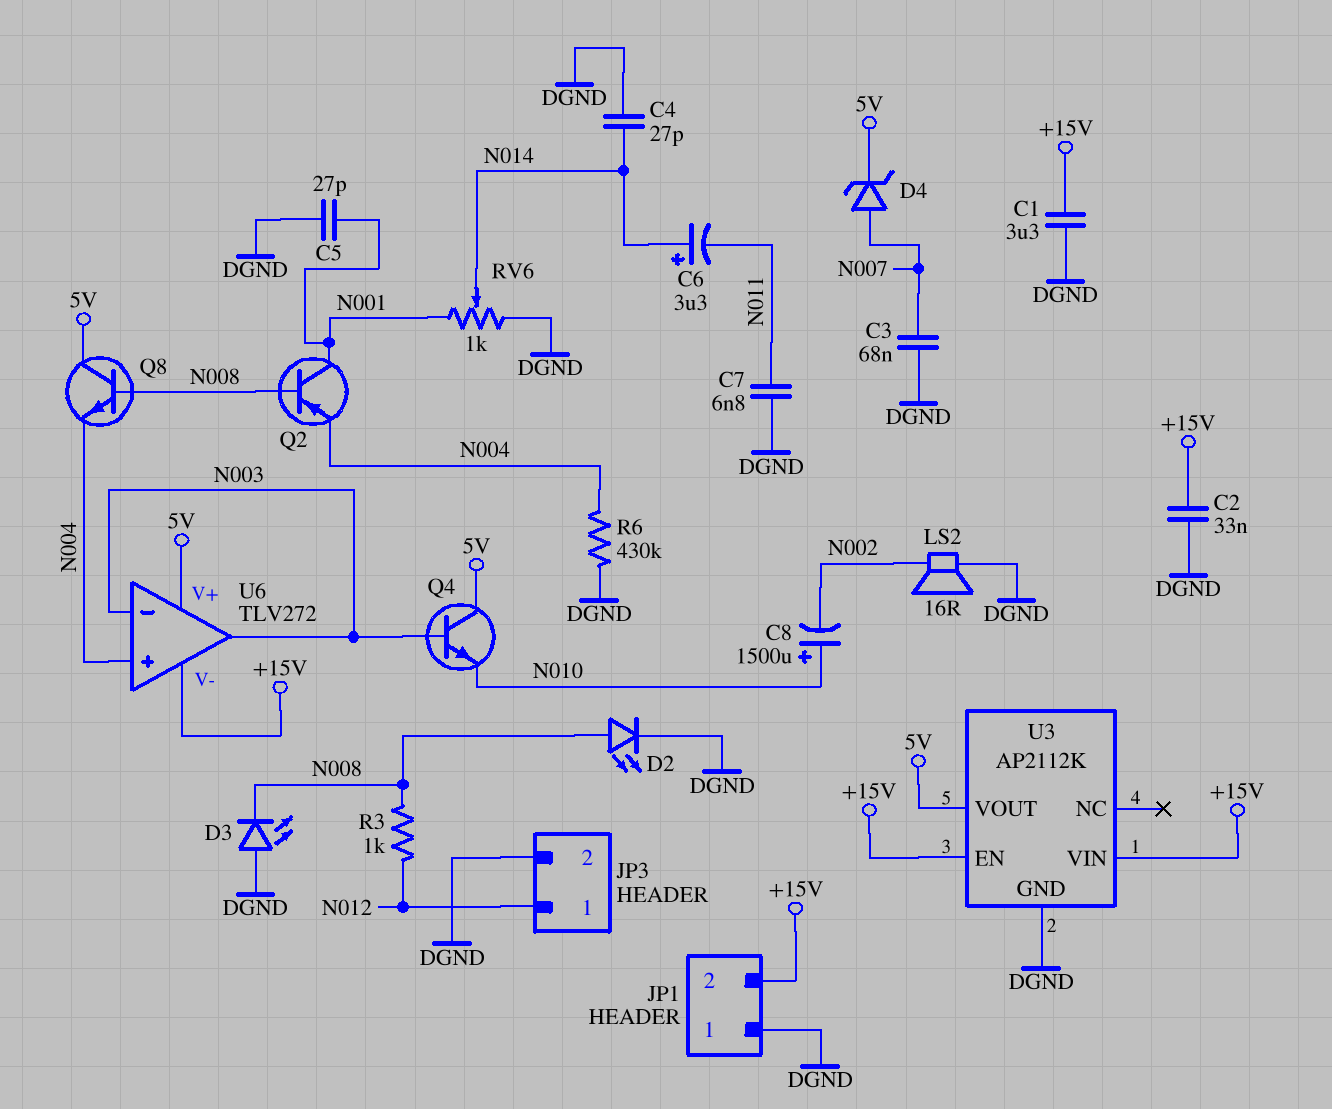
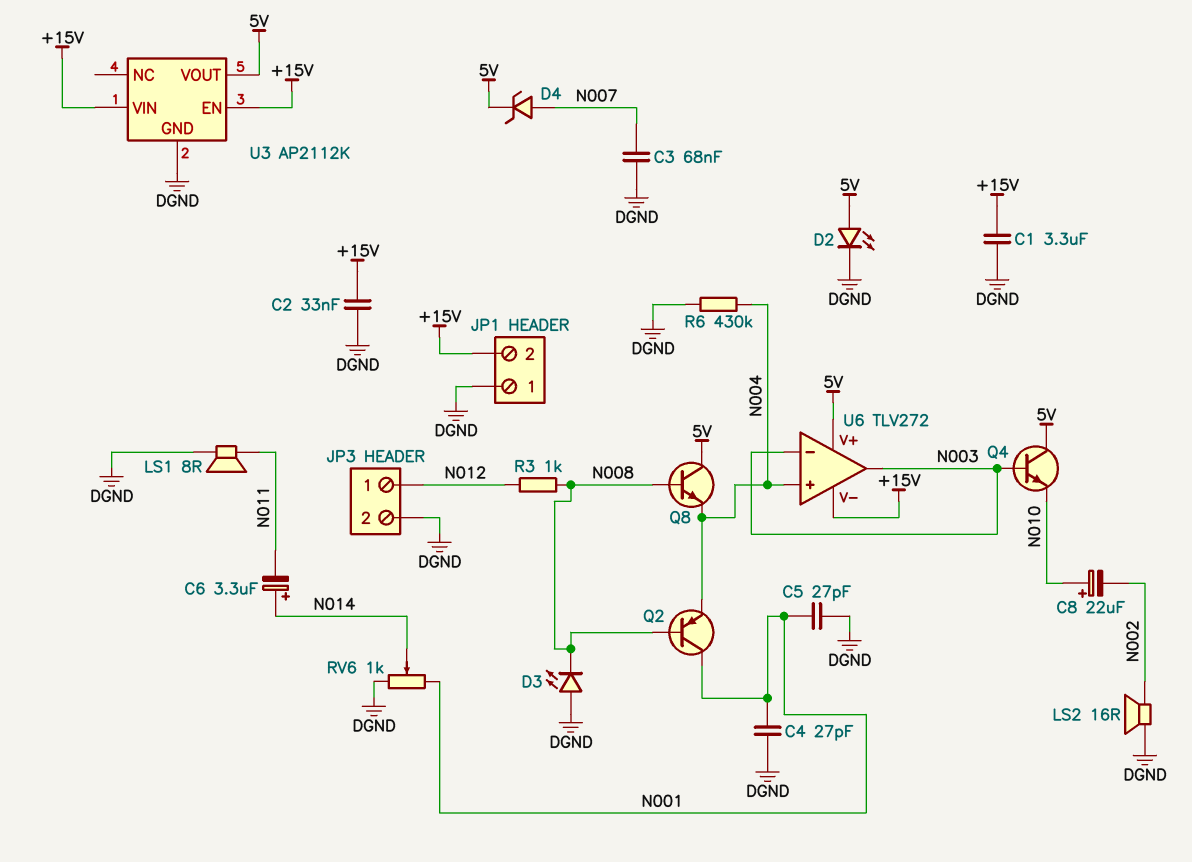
C4: 27pF (DGND, N014) -> 27pF (DGND, N001)
C7: 6.8nF (DGND, N011) -> none
C8: 1500uF (plus N010, minus N002) -> 22uF (plus N010, minus N002)
D2: LED (A N008, K DGND) -> LED (A 5V, K DGND)
LS1: none -> speaker 8R (DGND, N011)

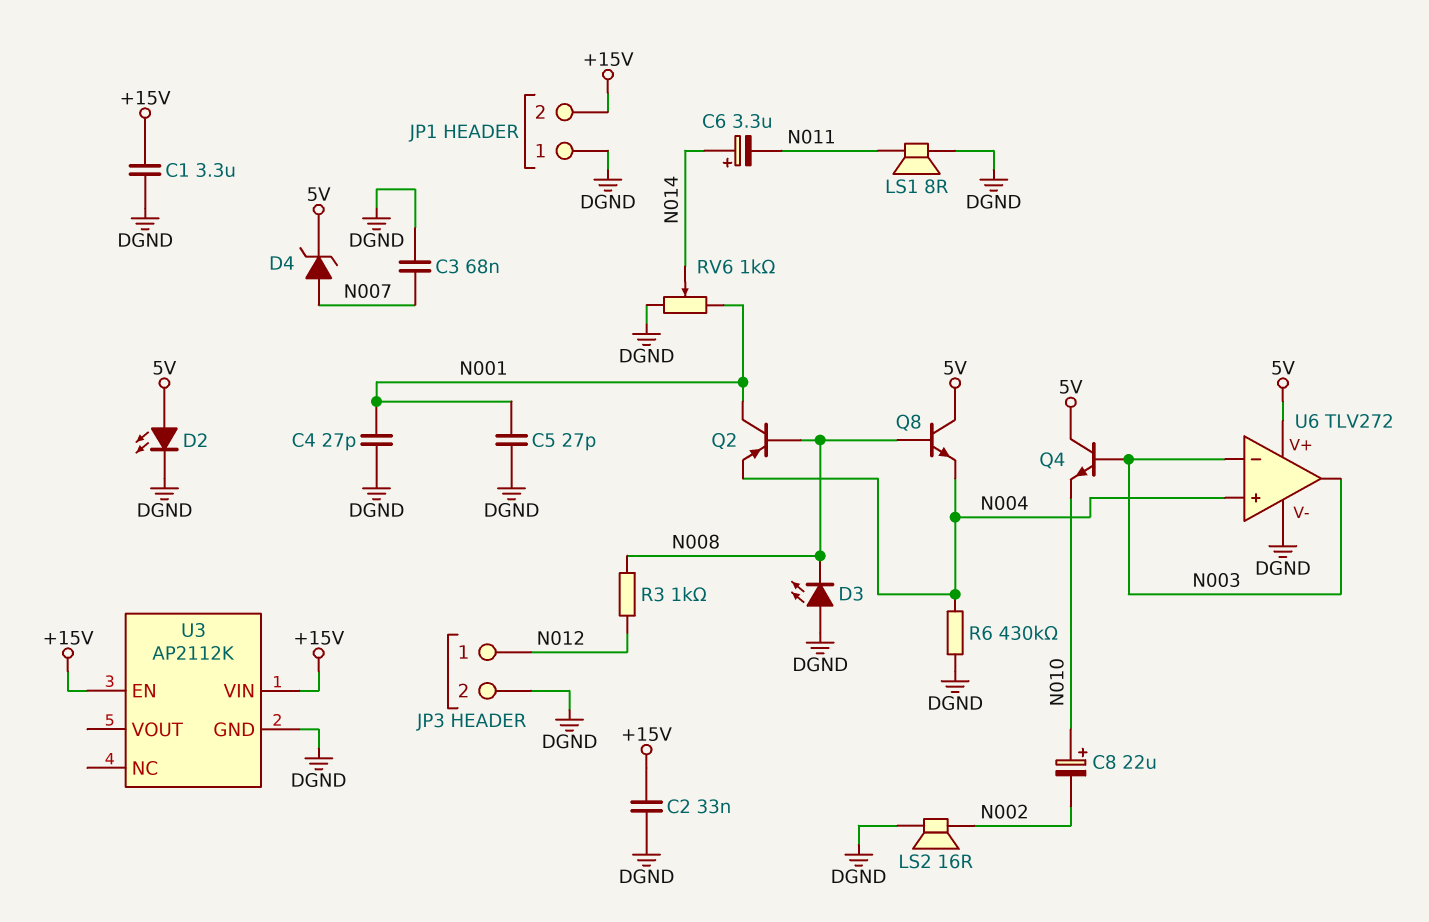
U3 pin VOUT: 5V -> none
U6 pin V-: +15V -> DGND

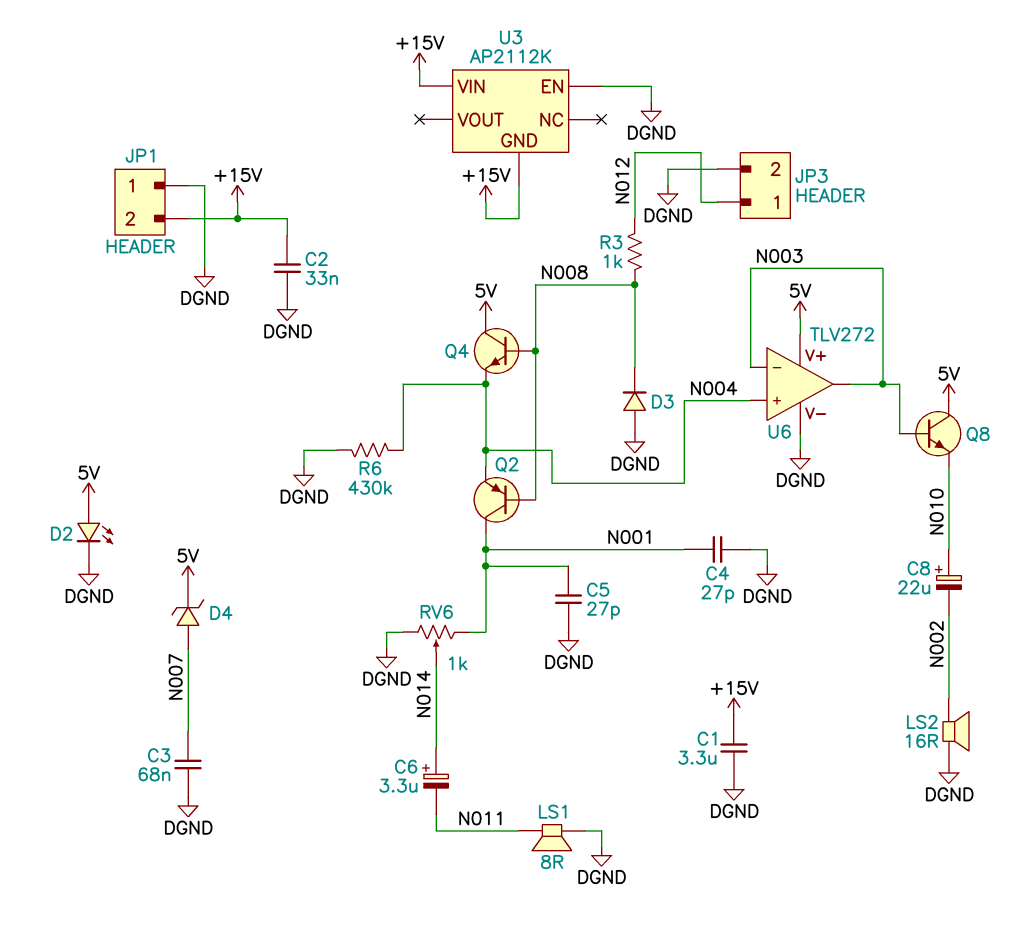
D3: LED (A DGND, K N008) -> diode (A DGND, K N008)
Q4: NPN (B N003, C 5V, E N010) -> NPN (B N008, C 5V, E N004)
Q8: NPN (B N008, C 5V, E N004) -> NPN (B N003, C 5V, E N010)
U3 pin EN: +15V -> DGND
U3 pin GND: DGND -> +15V

